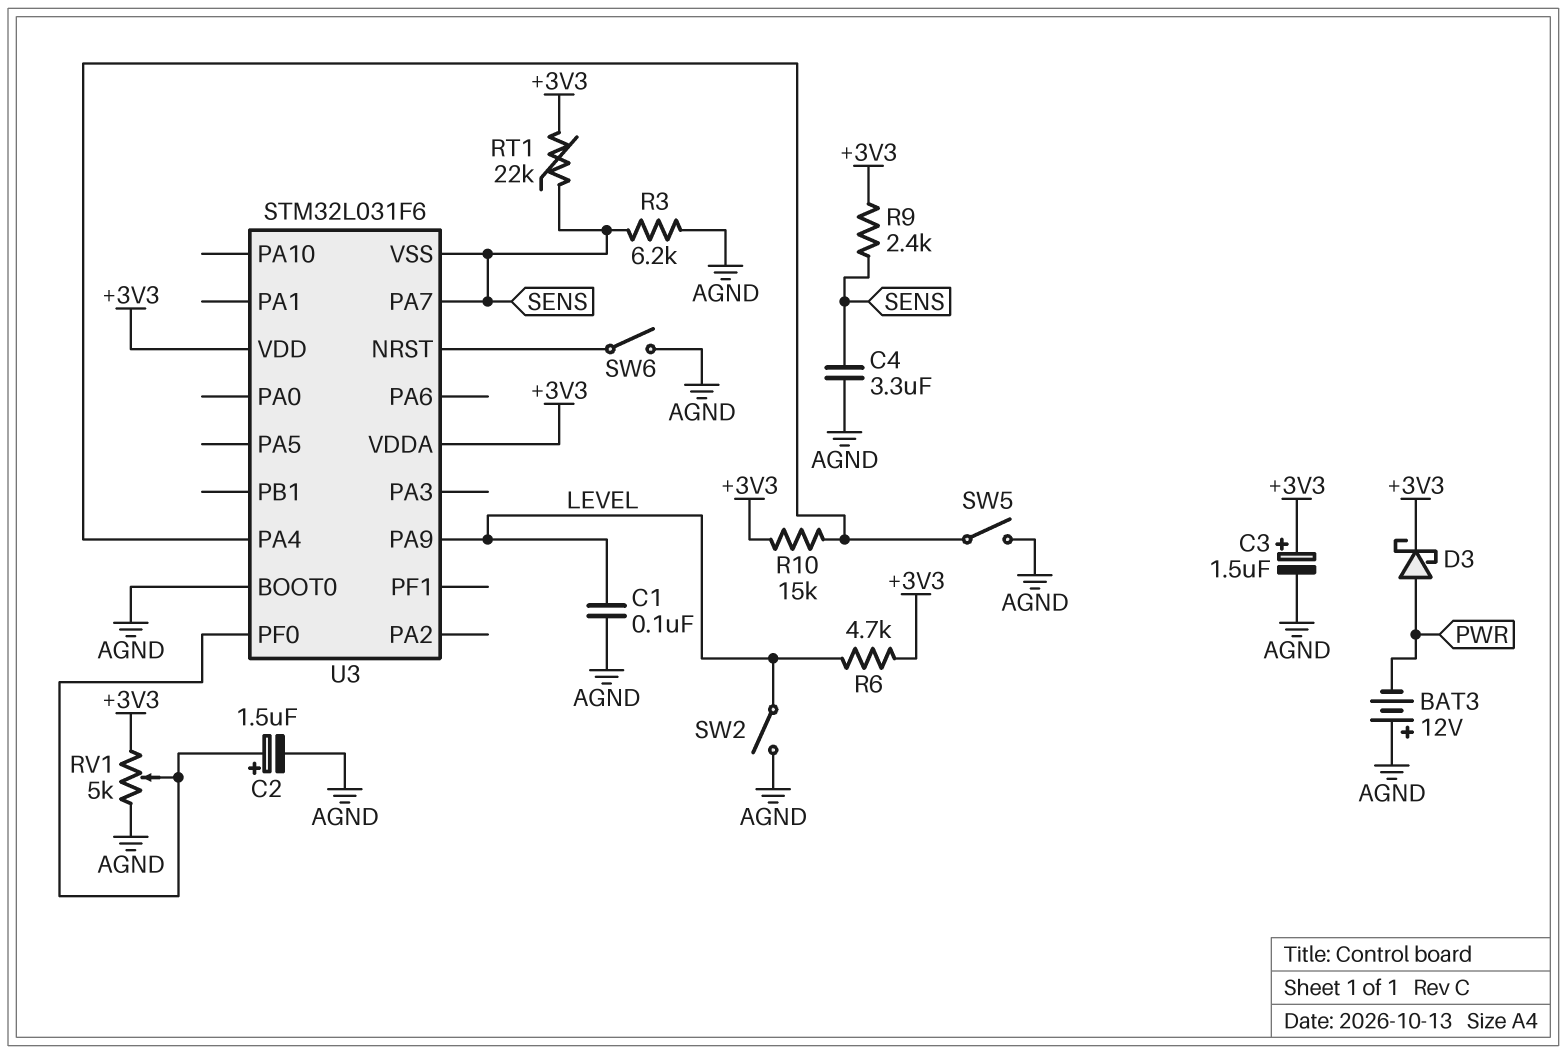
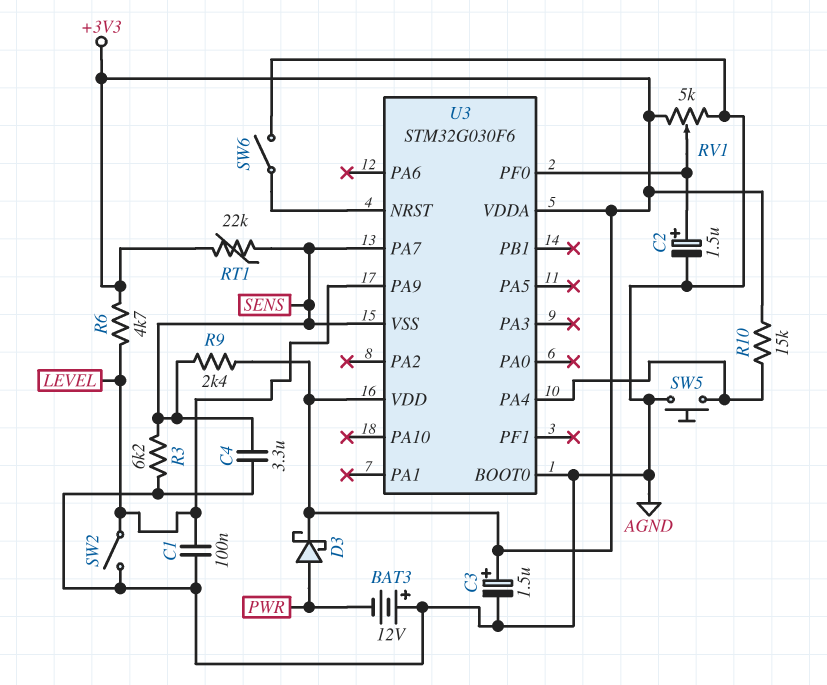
SW5: switch (AGND, U3/PA4) -> button (AGND, U3/PA4)
U3: STM32L031F6 -> STM32G030F6

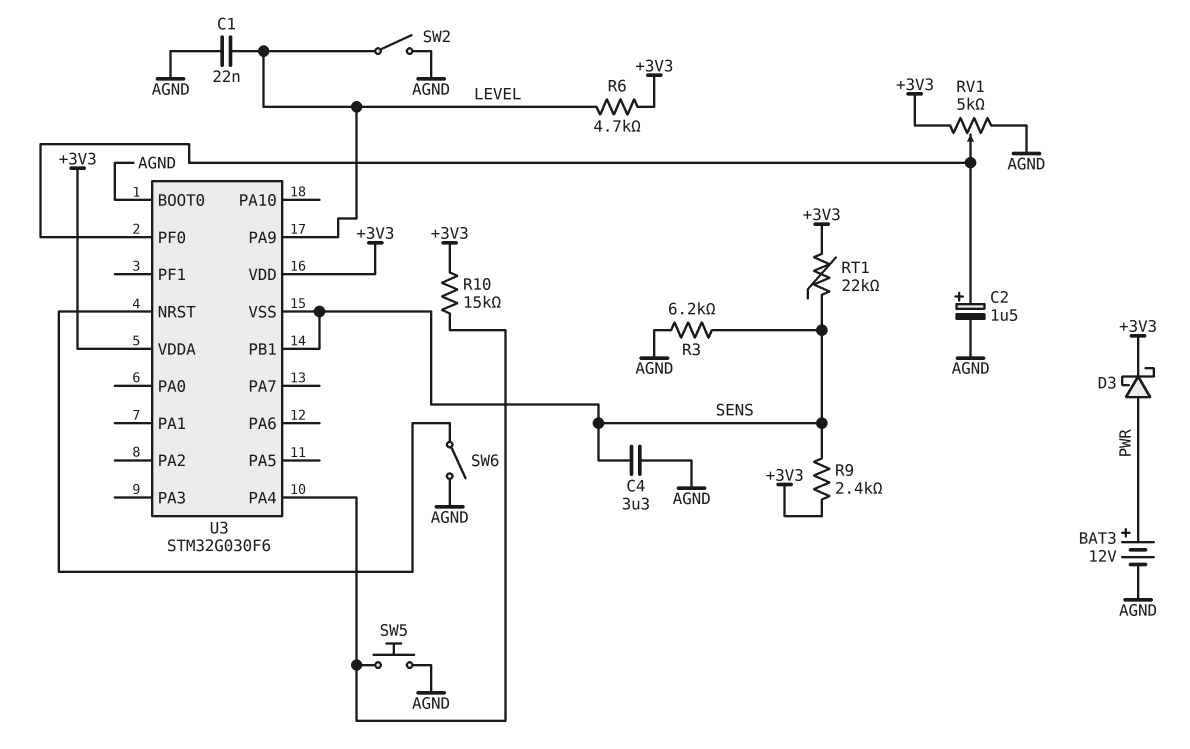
BAT3: 12V (plus AGND, minus PWR) -> 12V (plus PWR, minus AGND)
C1: 100nF (AGND, LEVEL) -> 22nF (AGND, LEVEL)
C3: 1.5uF (plus +3V3, minus AGND) -> none
U3 pin PA7: SENS -> none
U3 pin PB1: none -> SENS

